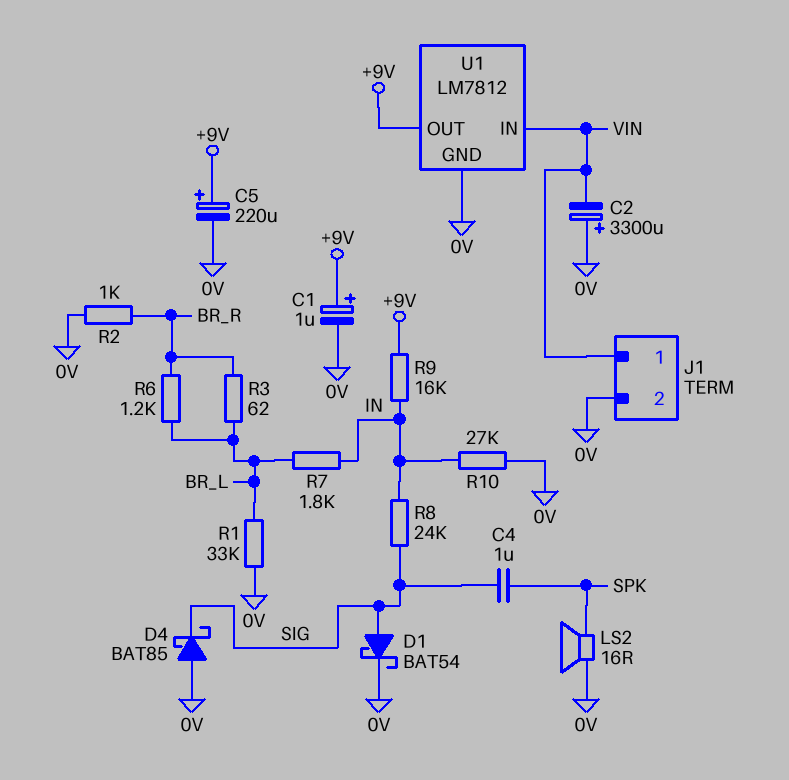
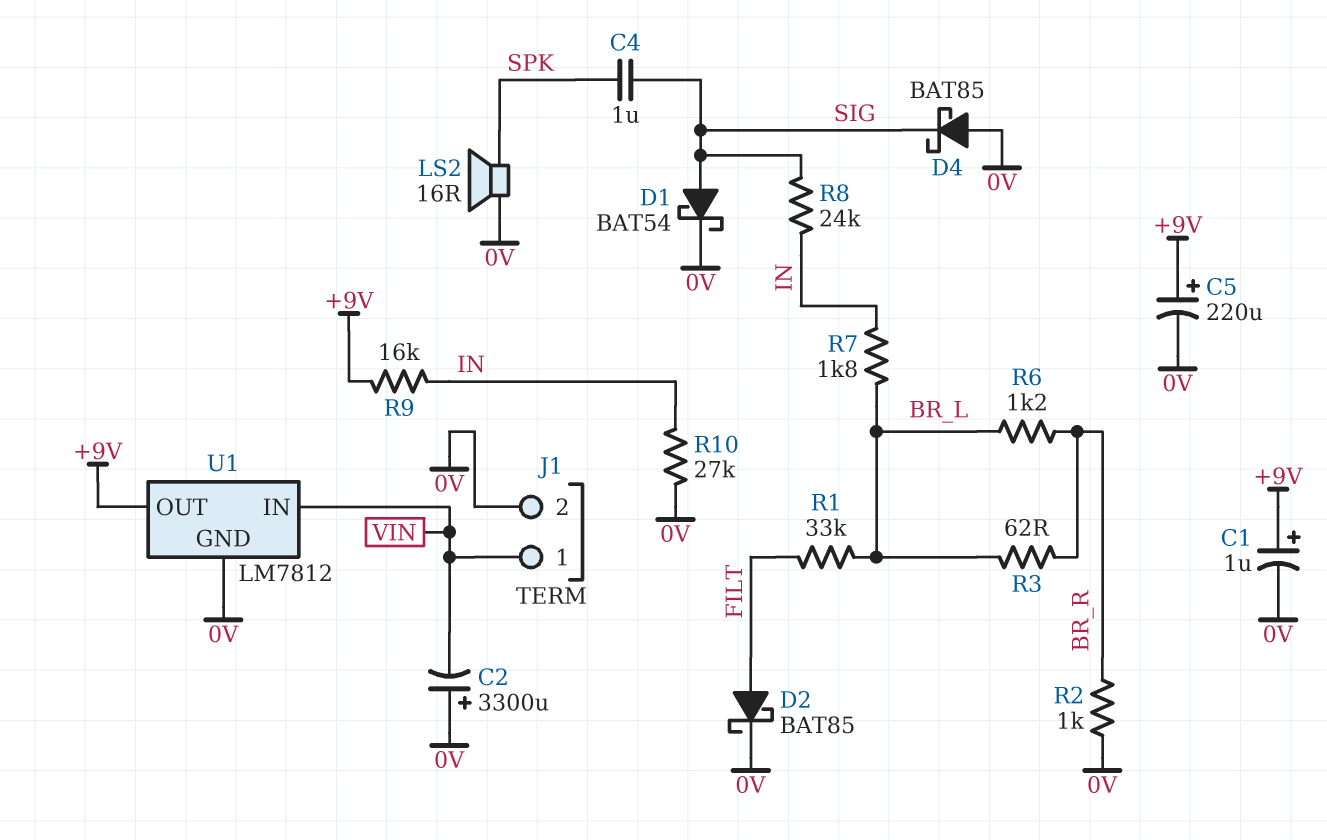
D2: none -> schottky BAT85 (A FILT, K 0V)
R1: 33k (0V, BR_L) -> 33k (BR_L, FILT)

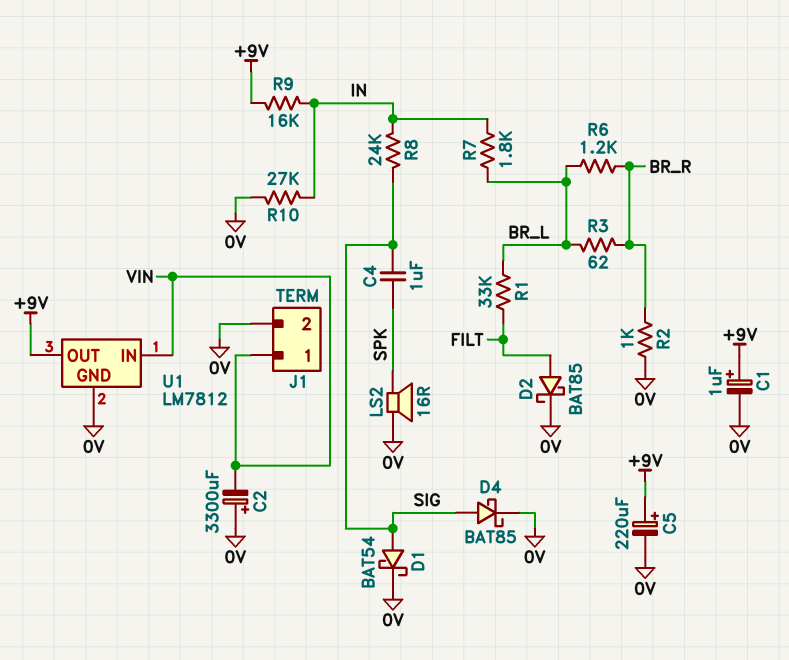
D4: schottky BAT85 (A 0V, K SIG) -> schottky BAT85 (A SIG, K 0V)

